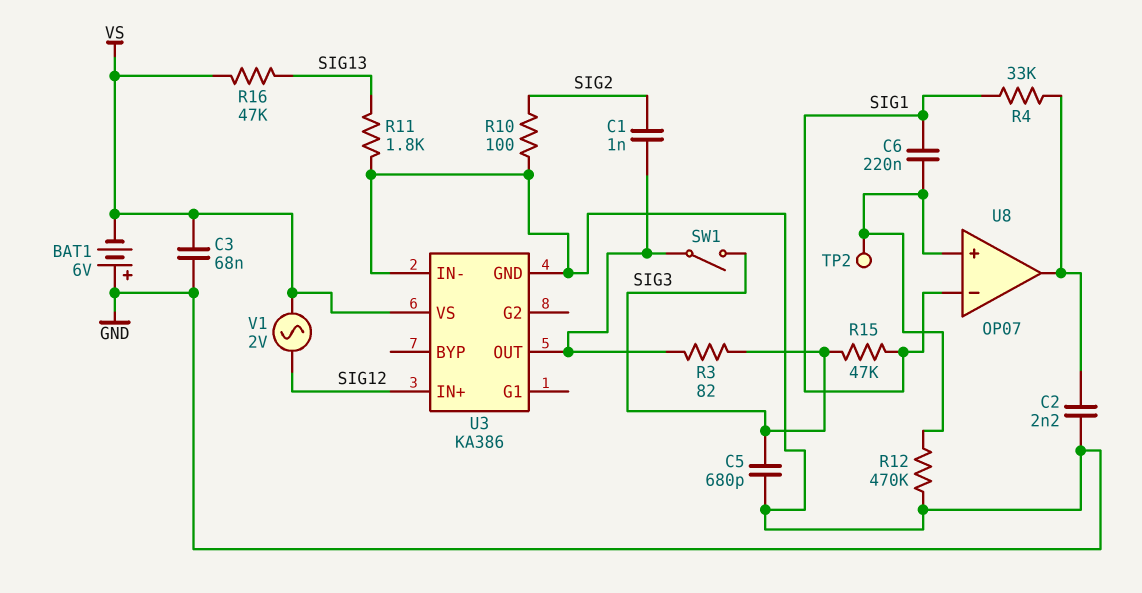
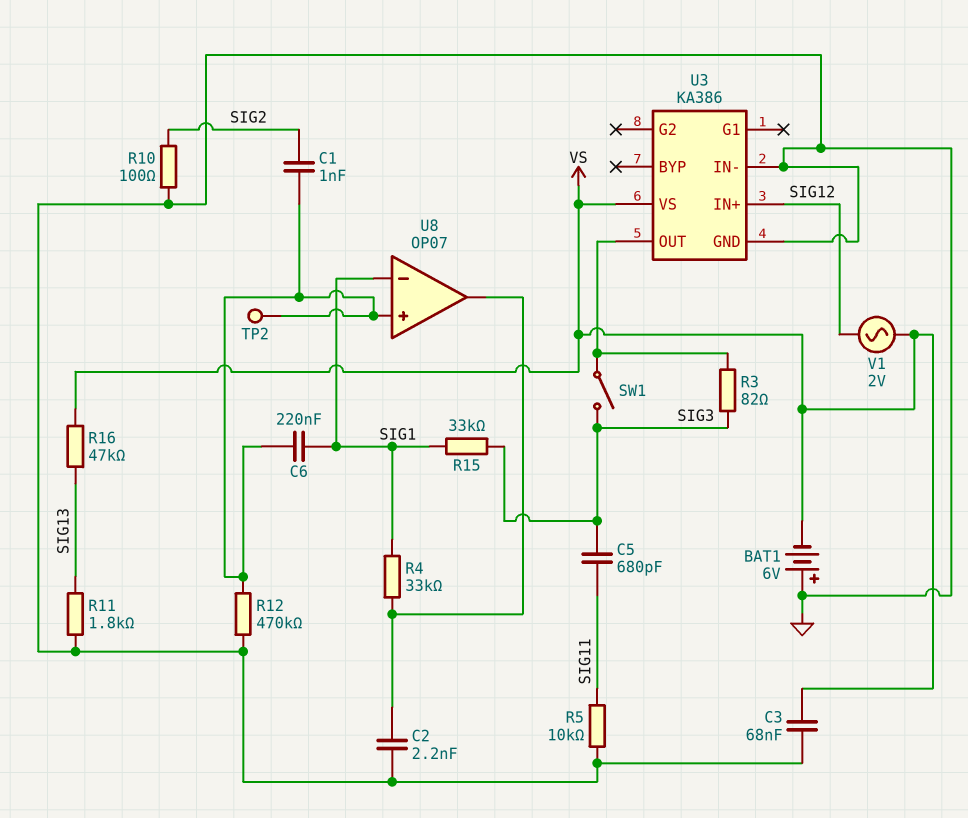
C1: 1nF (SIG2, U3/OUT) -> 1nF (SIG2, U8/in+)
C5: 680pF (GND, SIG3) -> 680pF (SIG3, SIG11)
R5: none -> 10k (GND, SIG11)
R15: 47k (SIG1, SIG3) -> 33k (SIG1, SIG3)

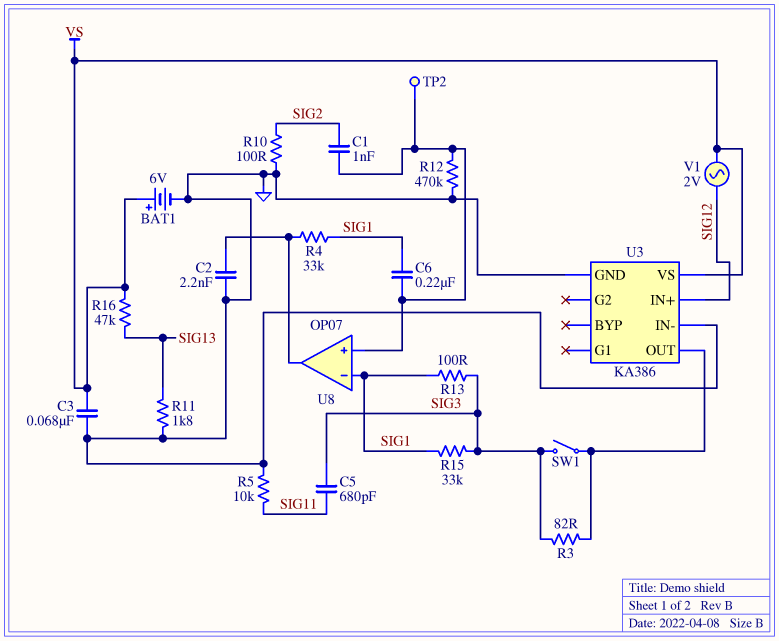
BAT1: 6V (plus GND, minus VS) -> 6V (plus VS, minus GND)
R13: none -> 100 (SIG1, SIG3)

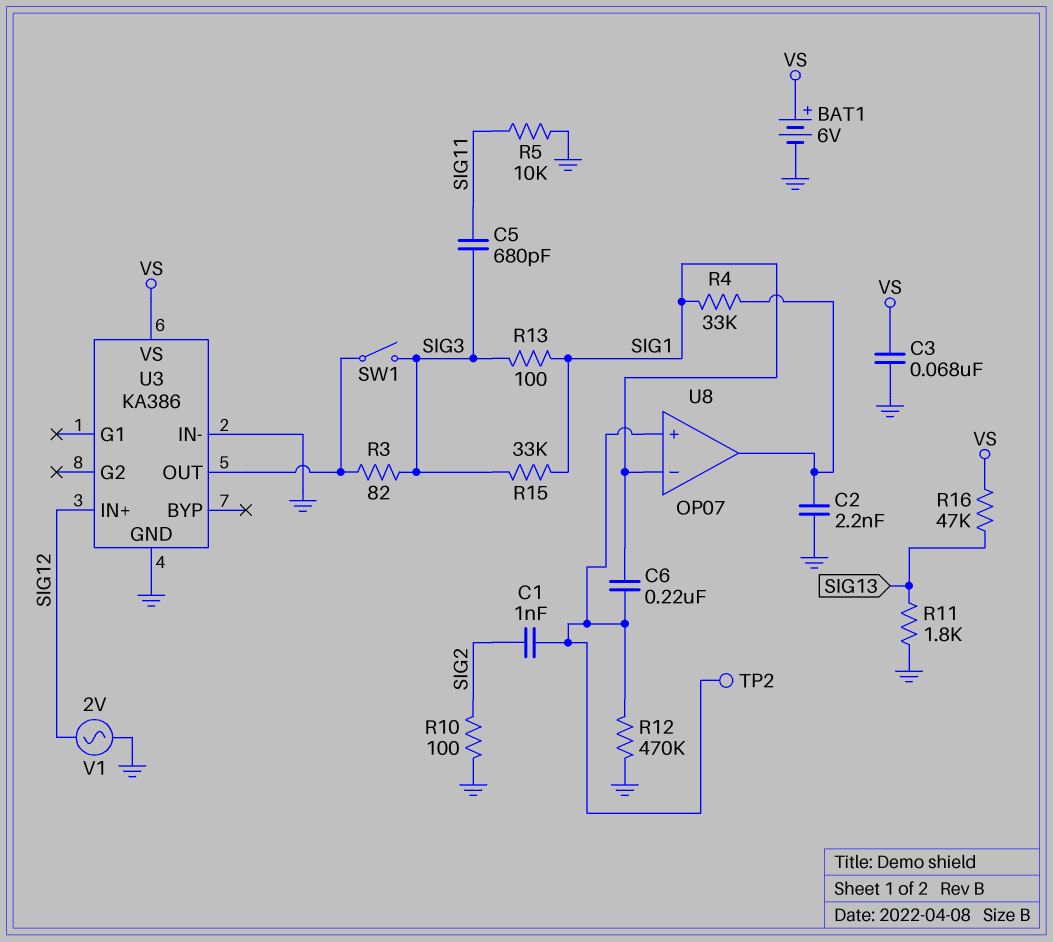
V1: AC 2V (SIG12, VS) -> AC 2V (GND, SIG12)

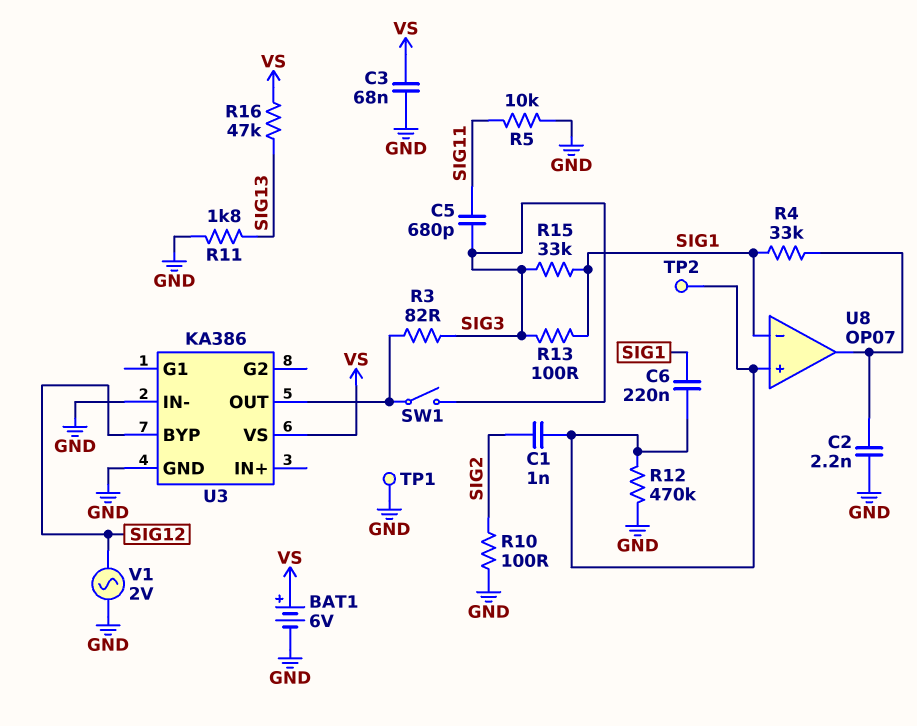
TP1: none -> test point (GND)
U3 pin BYP: none -> SIG12
U3 pin IN+: SIG12 -> none

